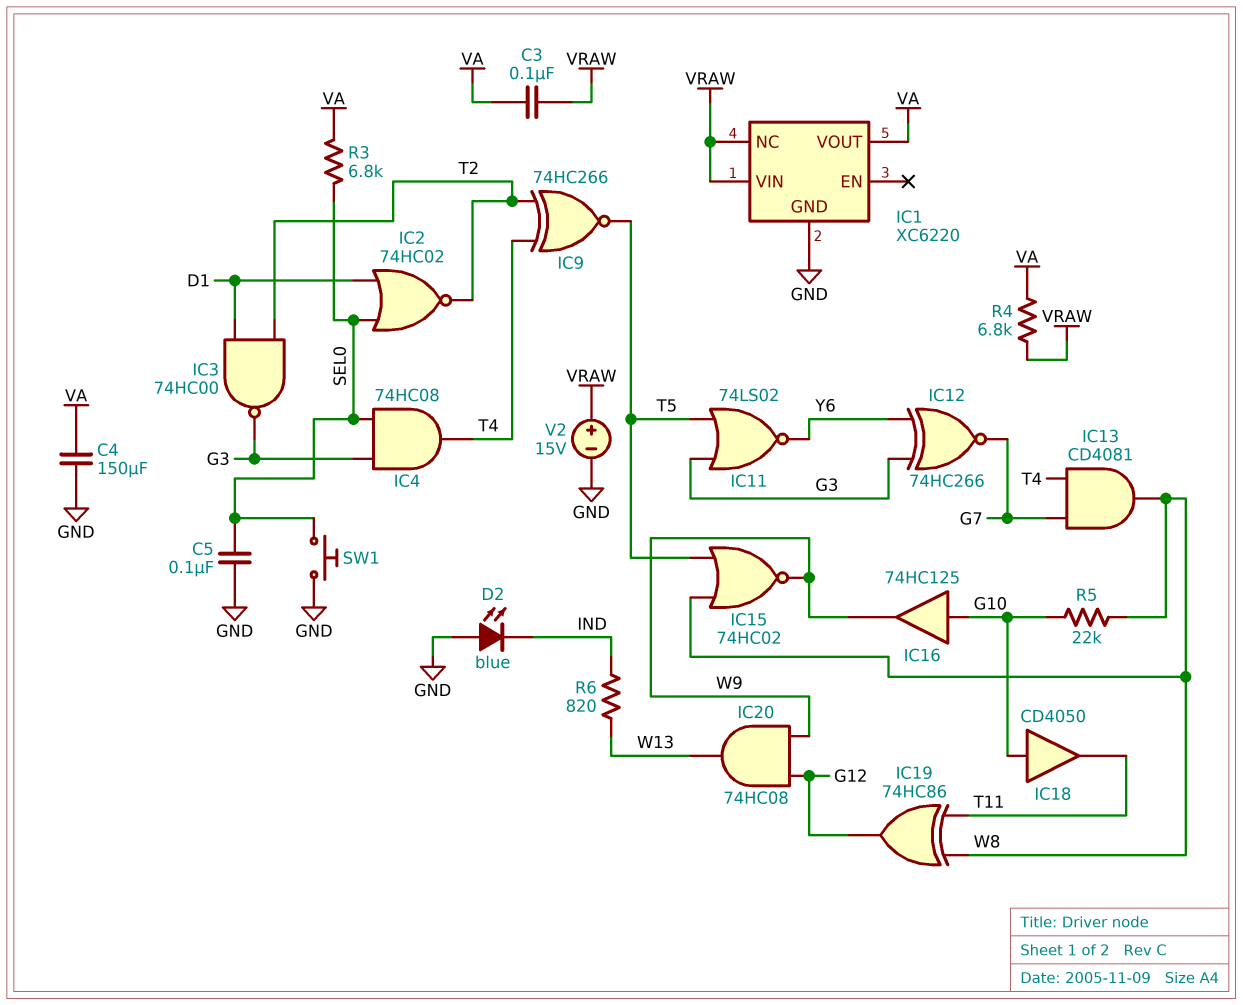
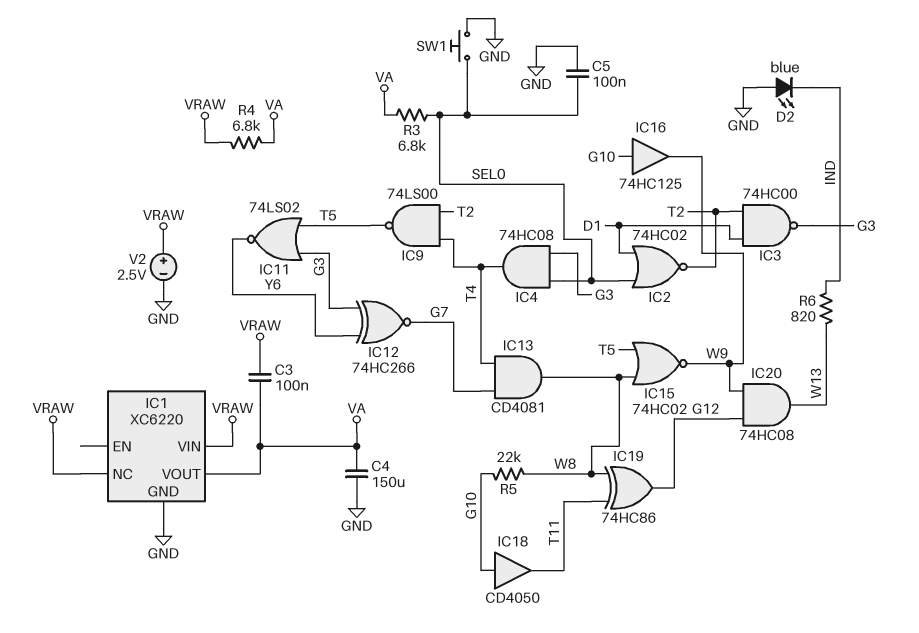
IC9: XNOR 74HC266 (in T2, in T4, out T5) -> NAND 74LS00 (in T2, in T4, out T5)
V2: 15V (plus VRAW, minus GND) -> 2.5V (plus VRAW, minus GND)

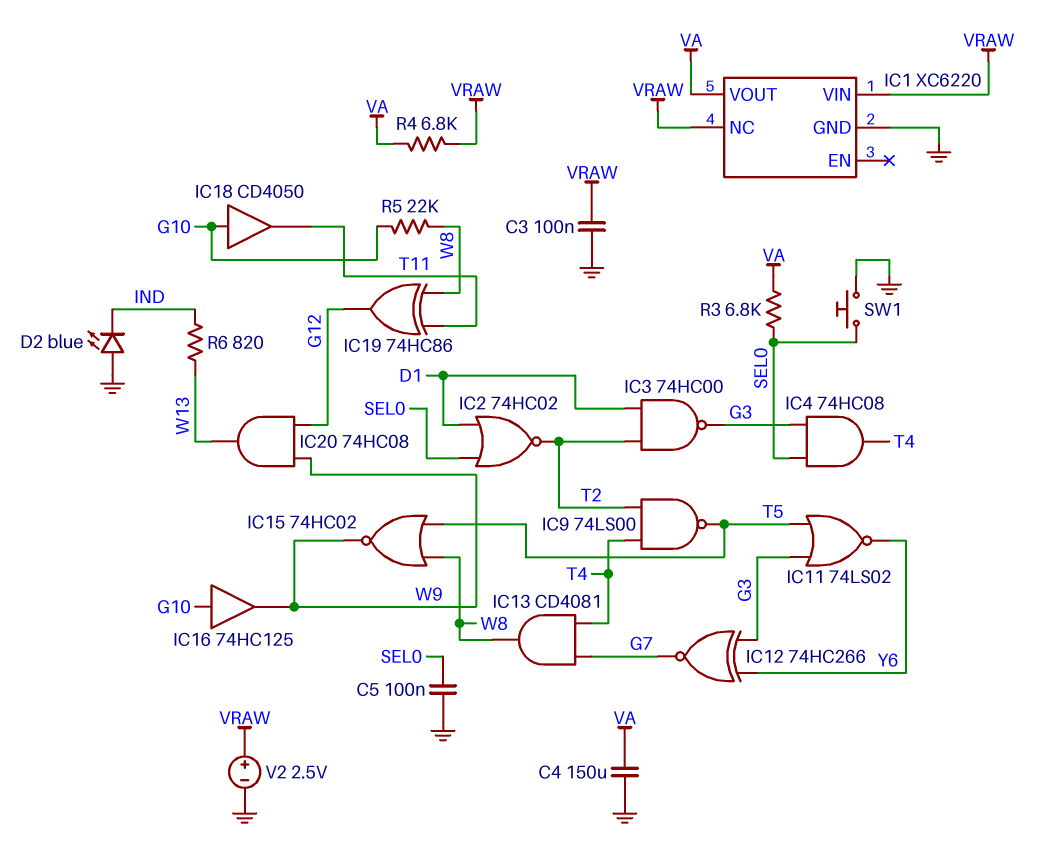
C3: 100nF (VA, VRAW) -> 100nF (GND, VRAW)

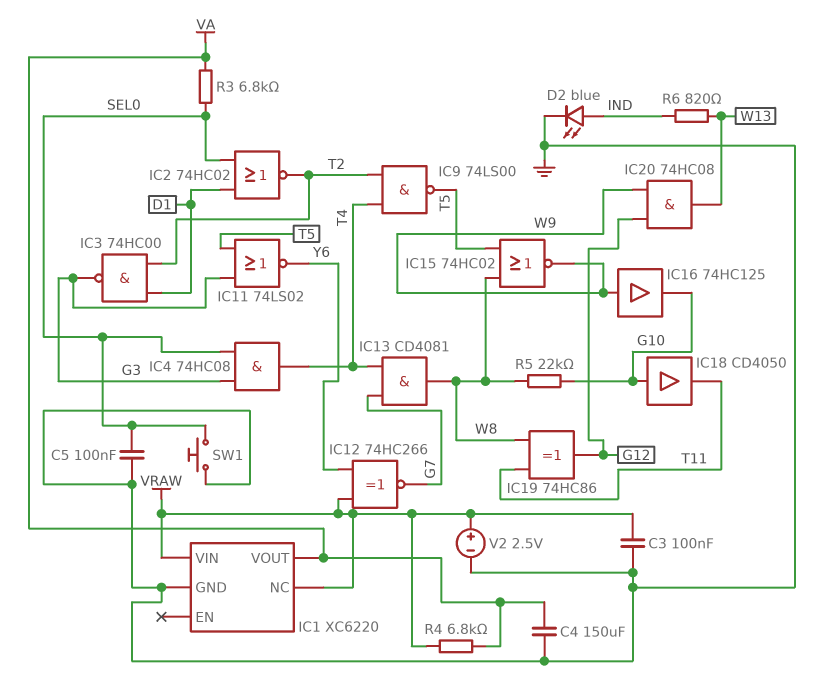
D2: LED blue (A GND, K IND) -> LED blue (A IND, K GND)
IC12: XNOR 74HC266 (in G3, in Y6, out G7) -> XNOR 74HC266 (in VRAW, in Y6, out G7)
IC16: buffer 74HC125 (in G10, out W9) -> buffer 74HC125 (in W9, out G10)

